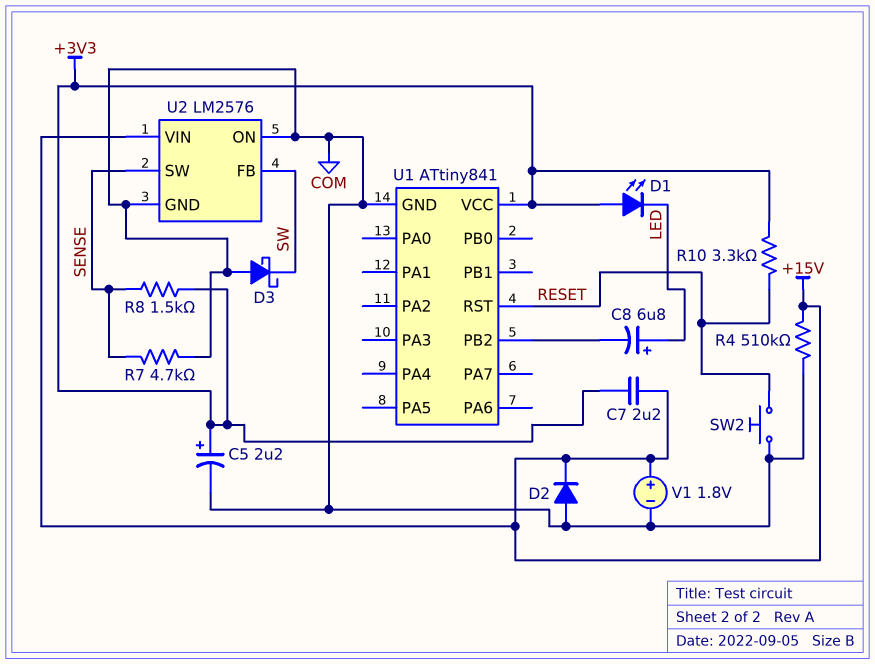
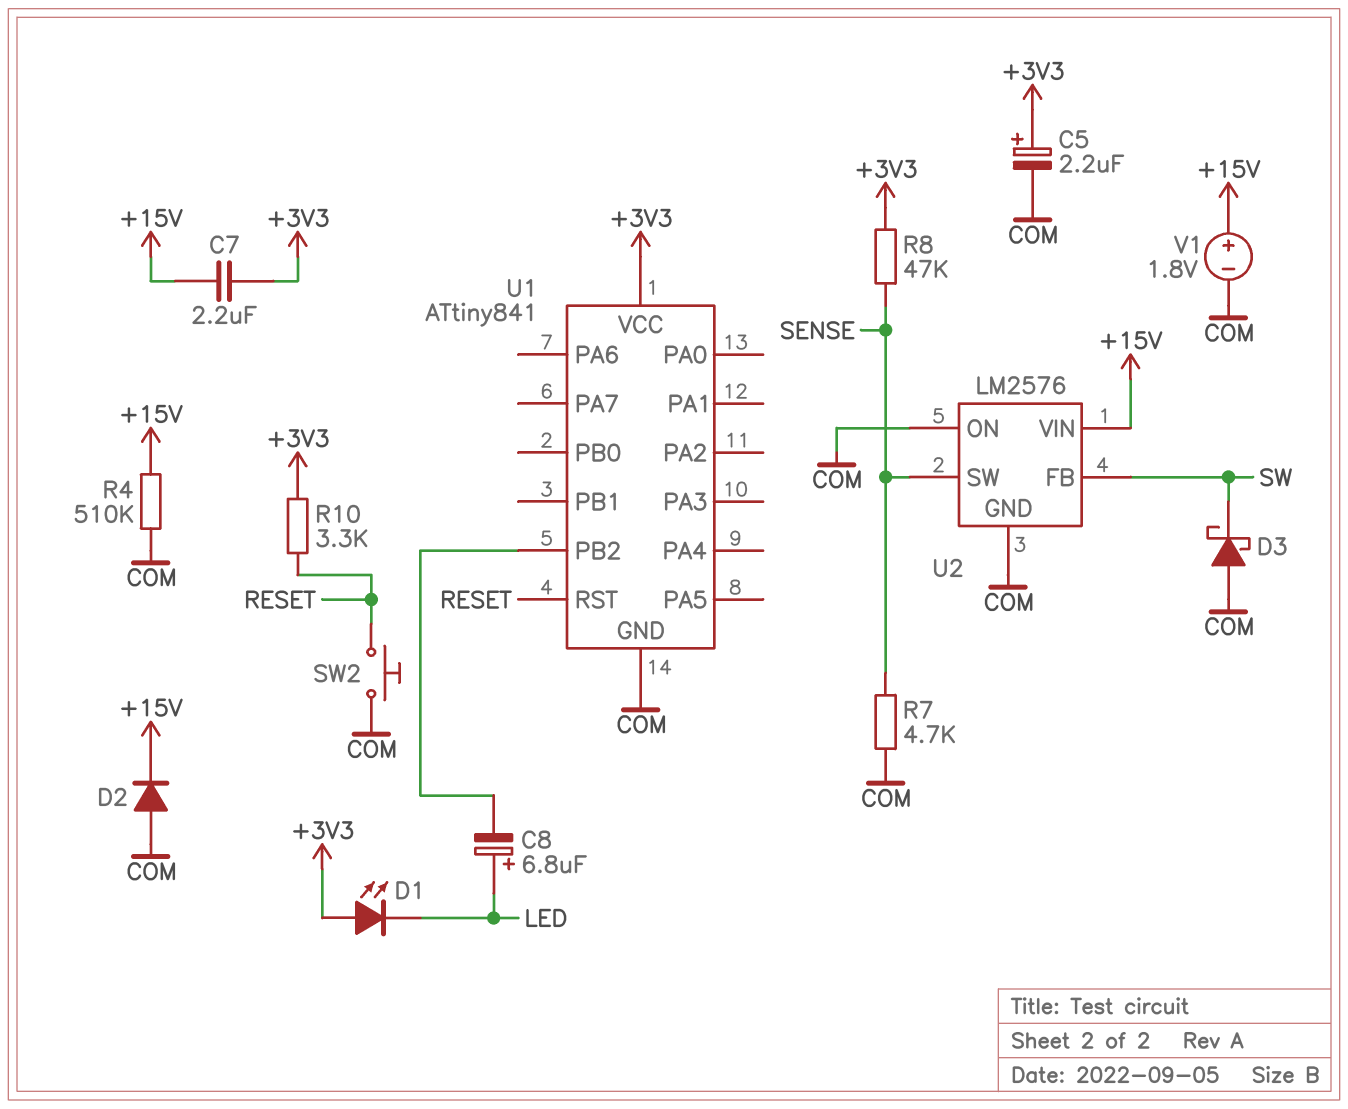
R8: 1.5k (+3V3, SENSE) -> 47k (+3V3, SENSE)

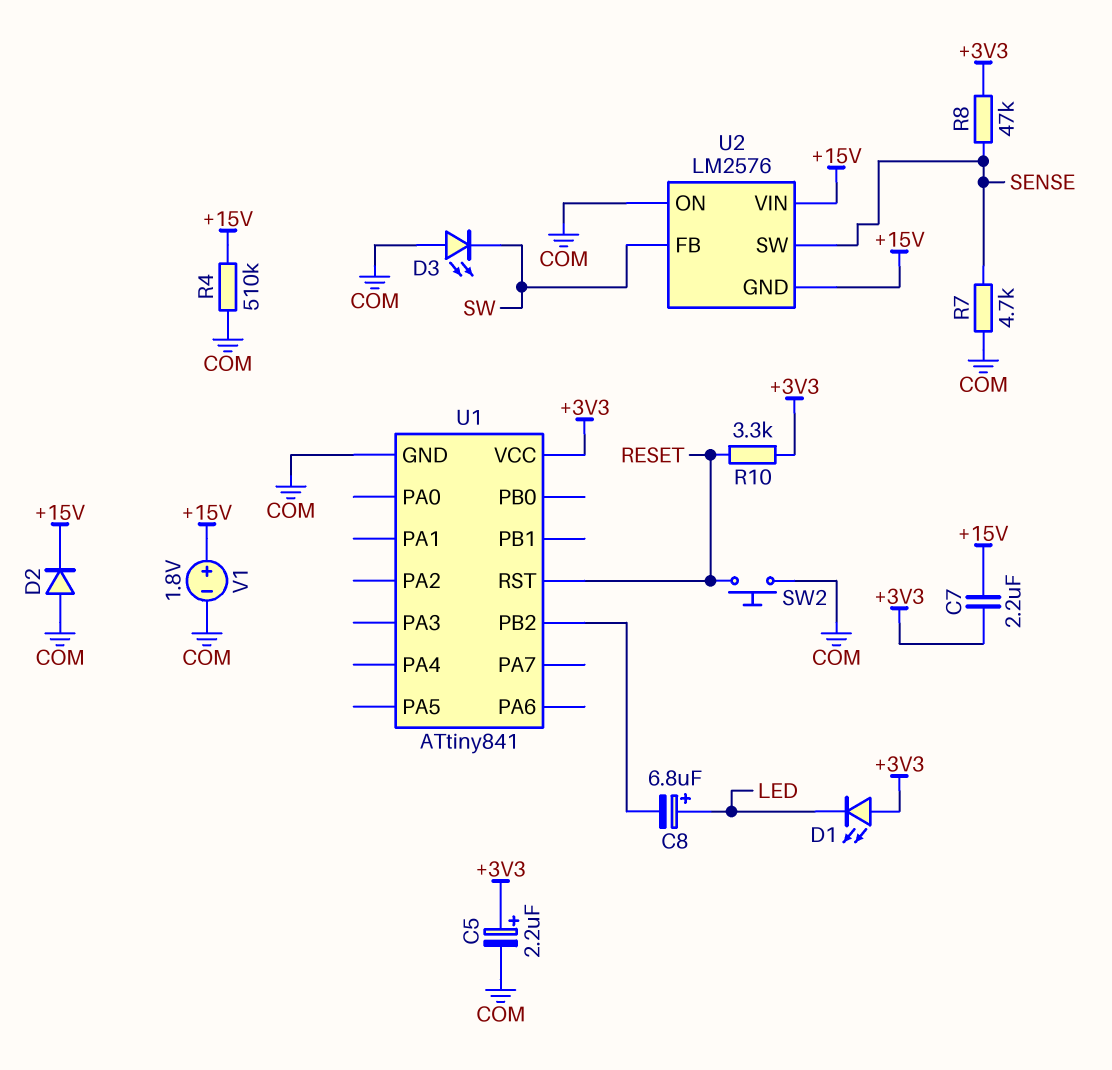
D3: schottky (A COM, K SW) -> LED (A COM, K SW)
U2 pin GND: COM -> +15V

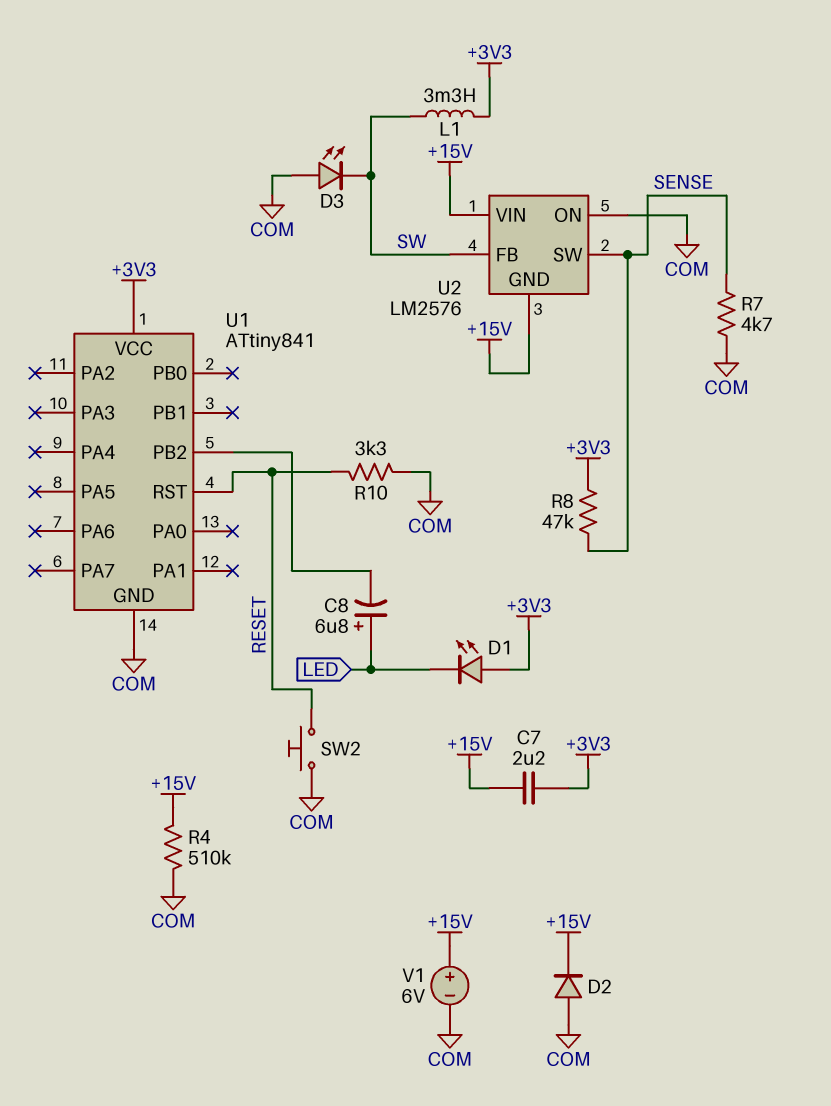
C5: 2.2uF (plus +3V3, minus COM) -> none
L1: none -> 3.3mH (+3V3, SW)
R10: 3.3k (+3V3, RESET) -> 3.3k (COM, RESET)
V1: 1.8V (plus +15V, minus COM) -> 6V (plus +15V, minus COM)

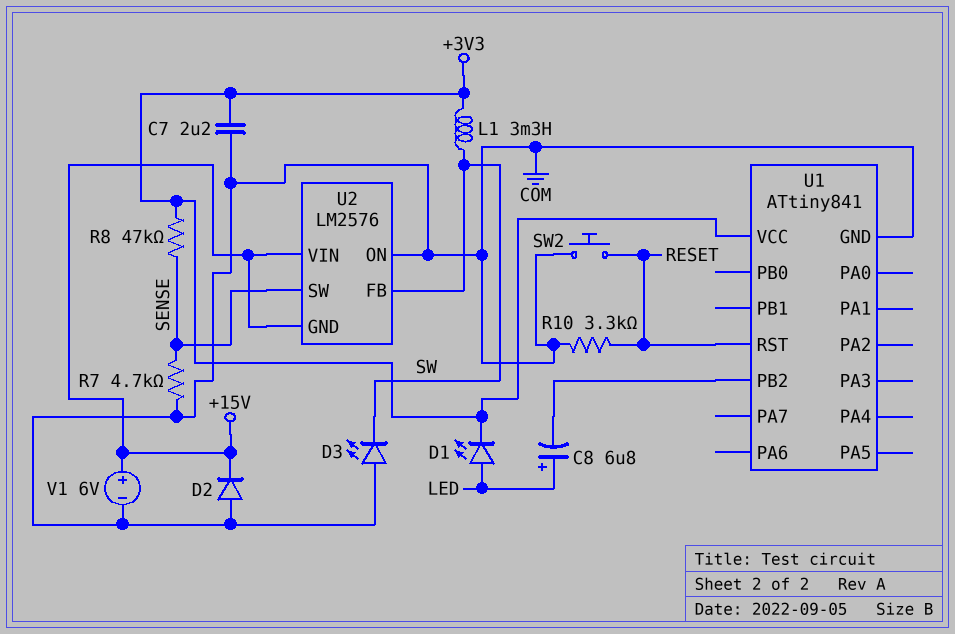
C7: 2.2uF (+3V3, +15V) -> 2.2uF (+3V3, COM)
D1: LED (A +3V3, K LED) -> LED (A LED, K +3V3)
R4: 510k (+15V, COM) -> none

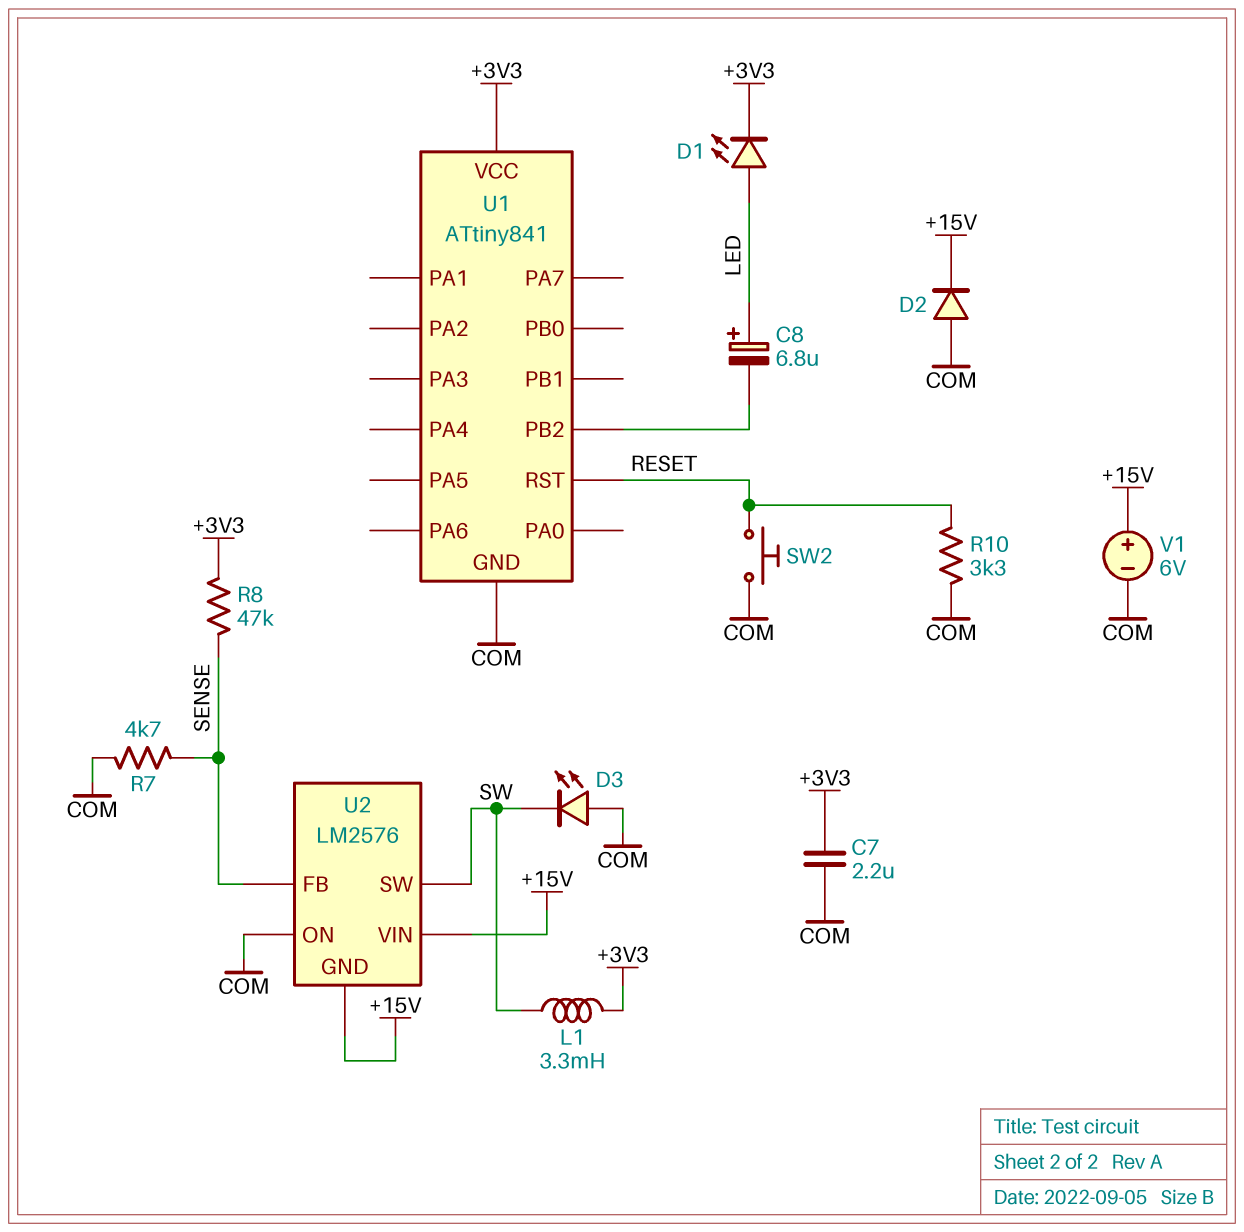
U2 pin FB: SW -> SENSE
U2 pin SW: SENSE -> SW

